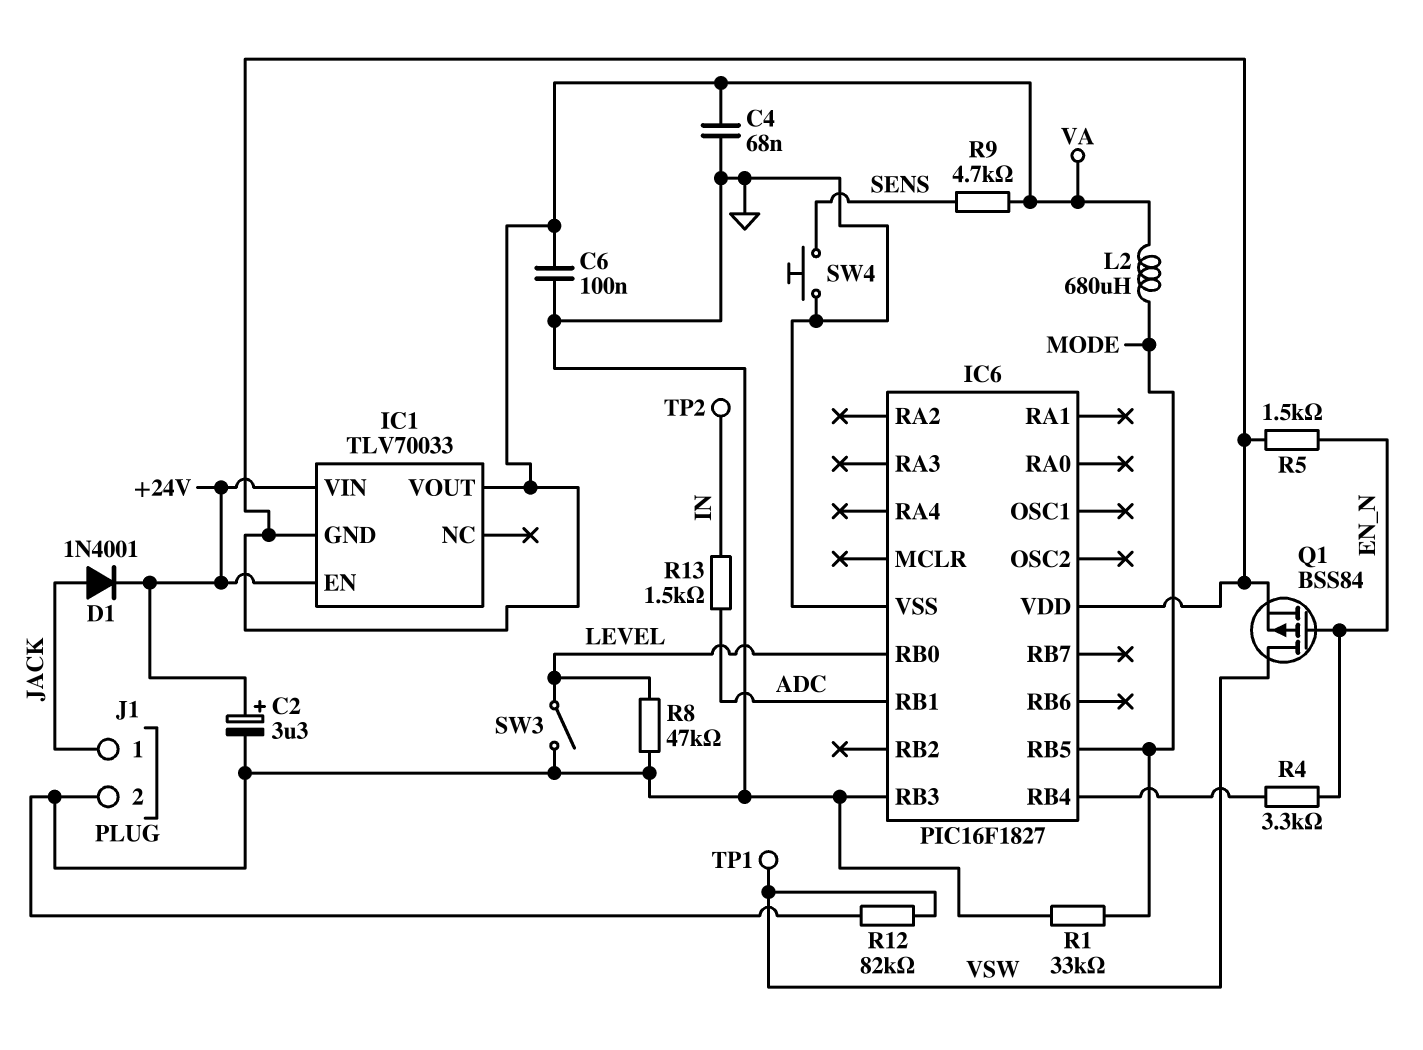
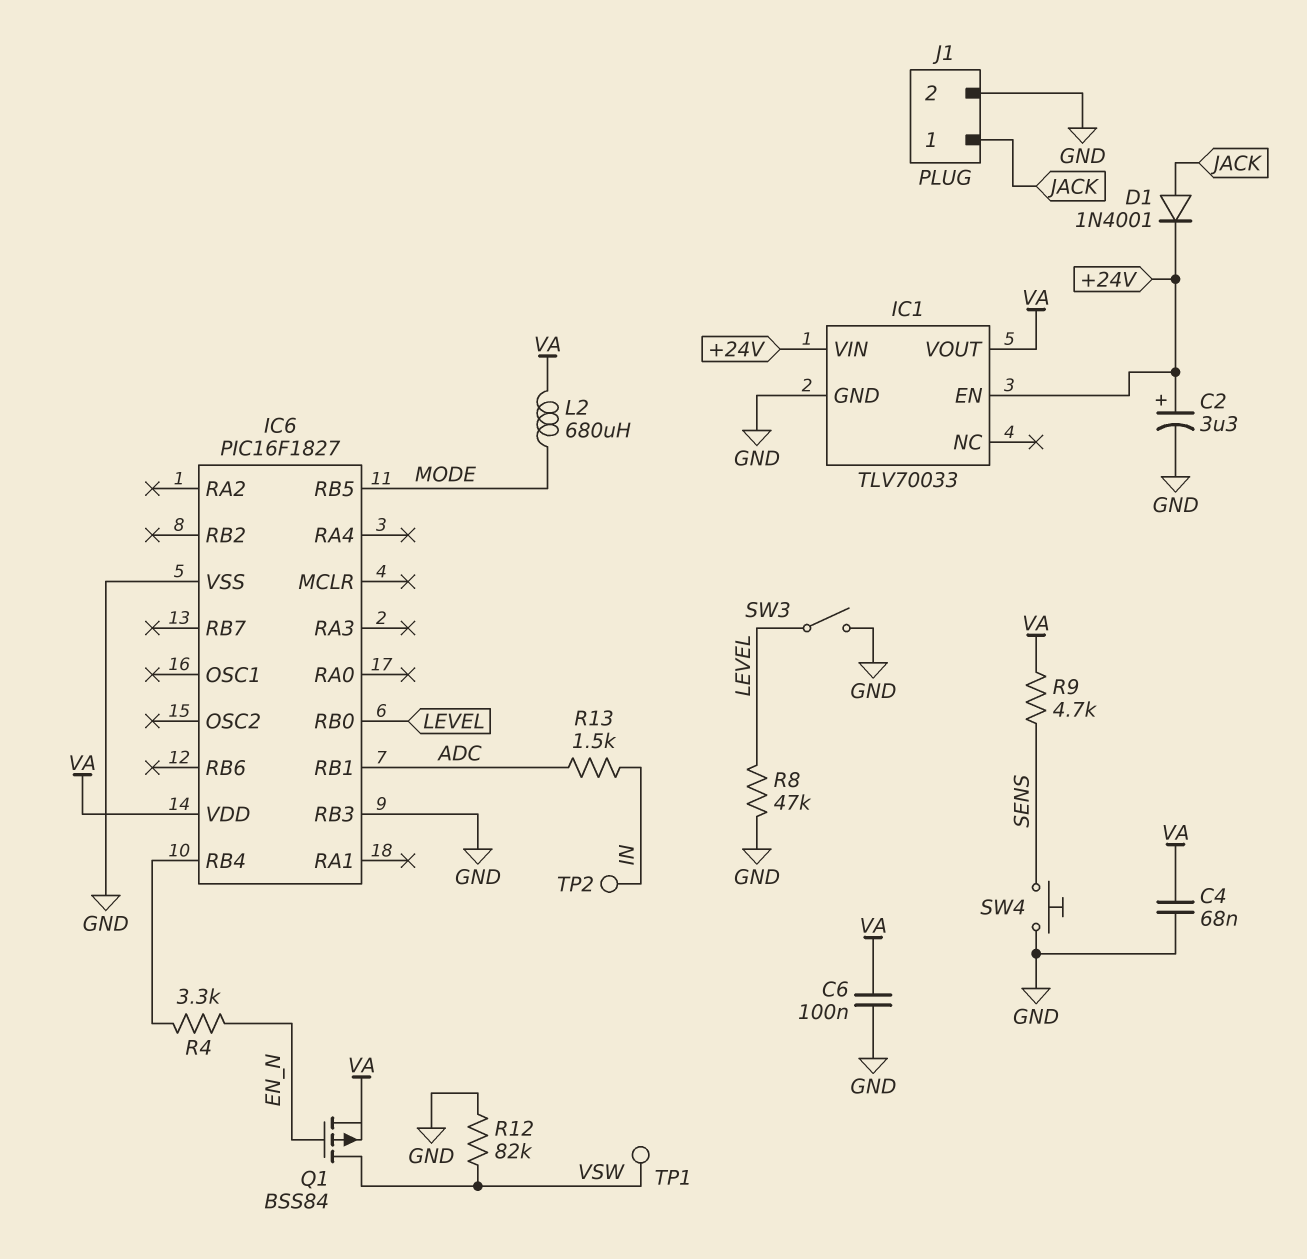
IC1 pin GND: VA -> GND
R1: 33k (GND, MODE) -> none
R5: 1.5k (EN_N, VA) -> none

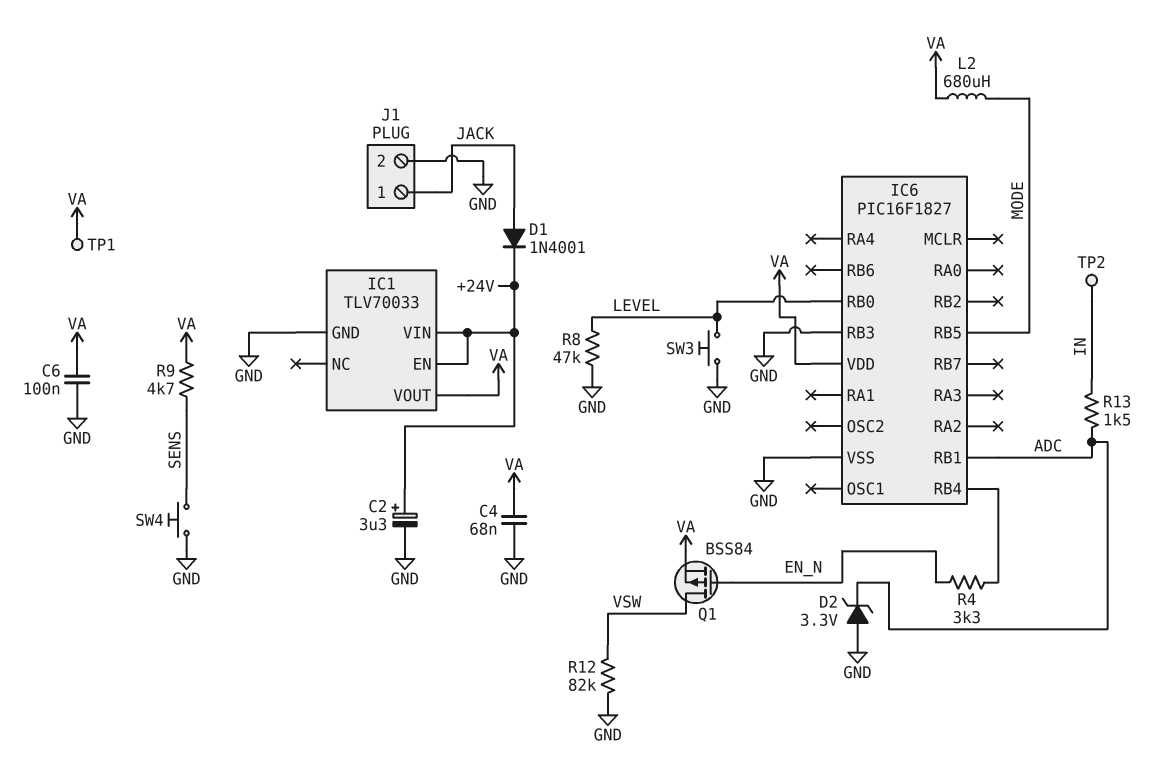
D2: none -> zener 3.3V (A GND, K ADC)
SW3: switch (GND, LEVEL) -> button (GND, LEVEL)
TP1: test point (VSW) -> test point (VA)

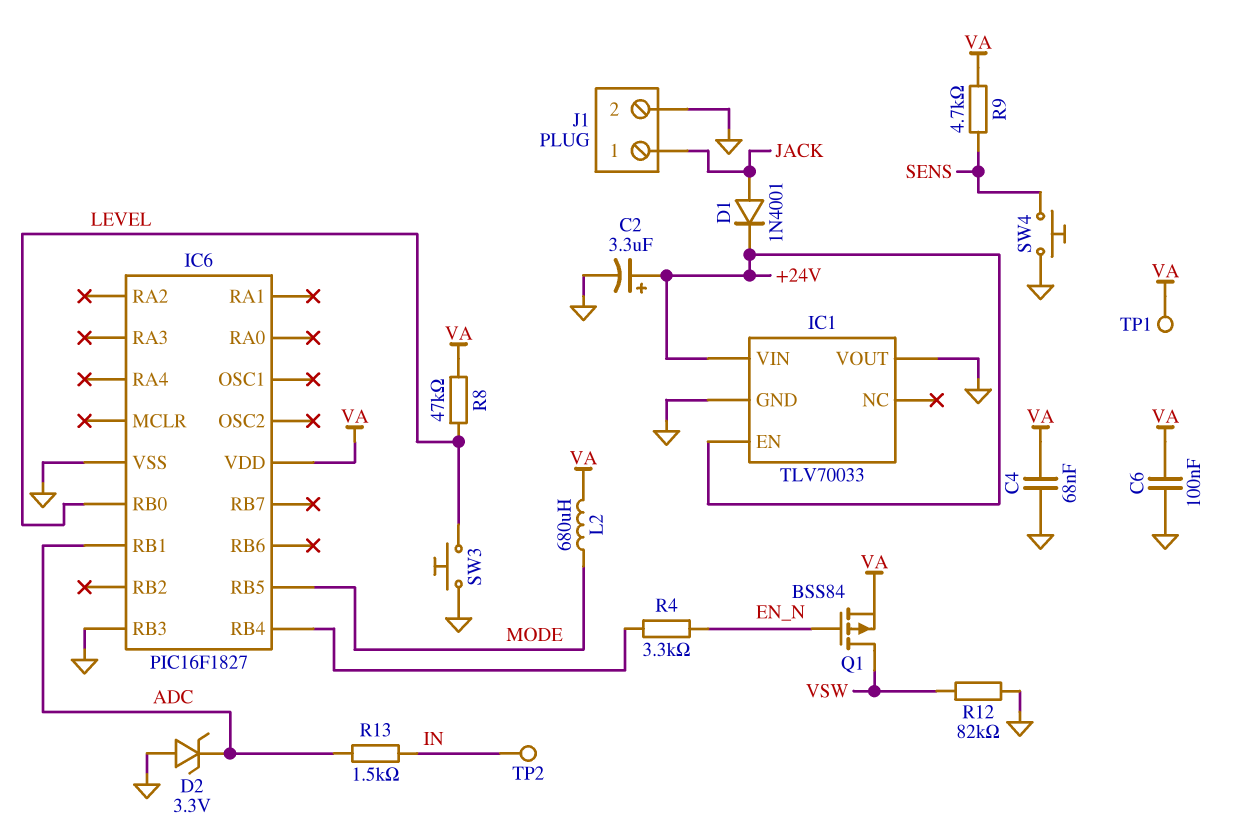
IC1 pin VOUT: VA -> GND
R8: 47k (GND, LEVEL) -> 47k (LEVEL, VA)

